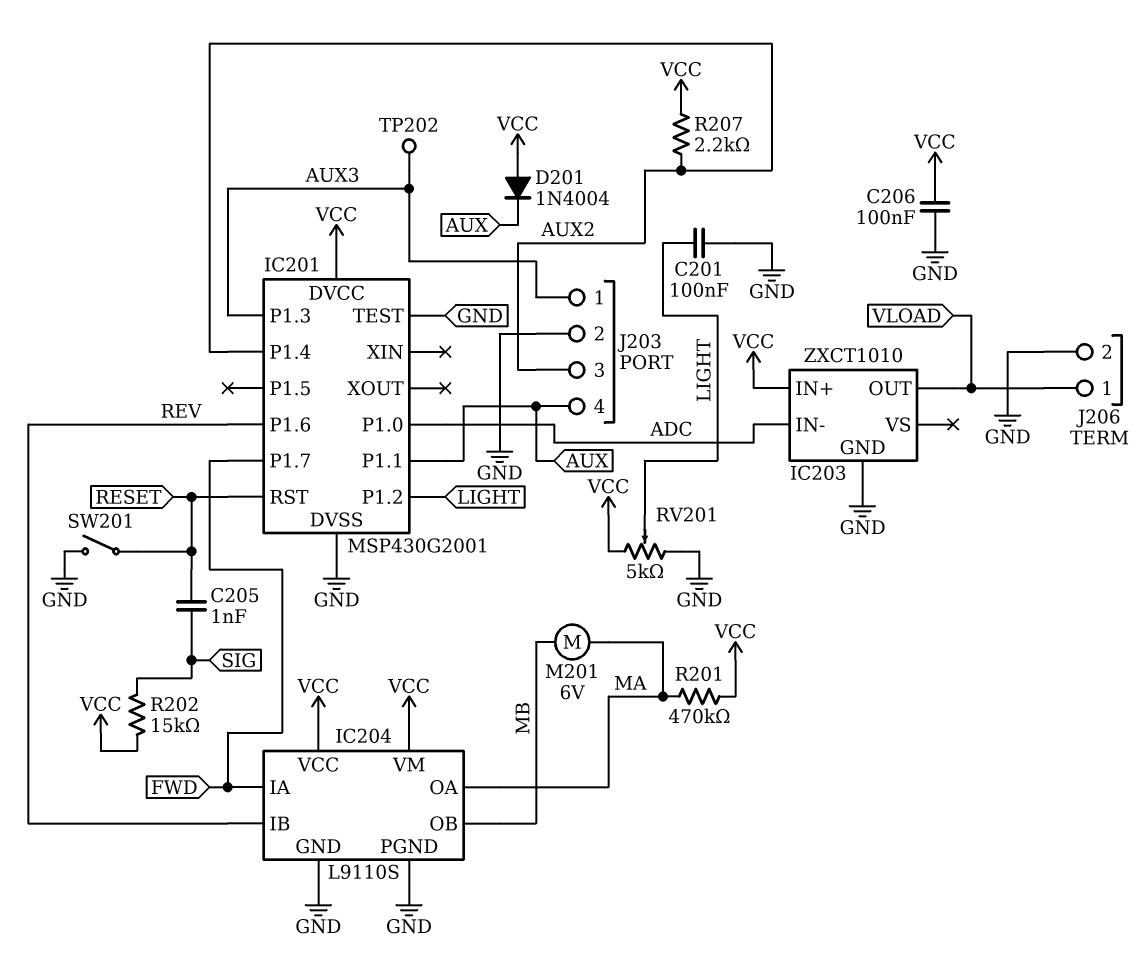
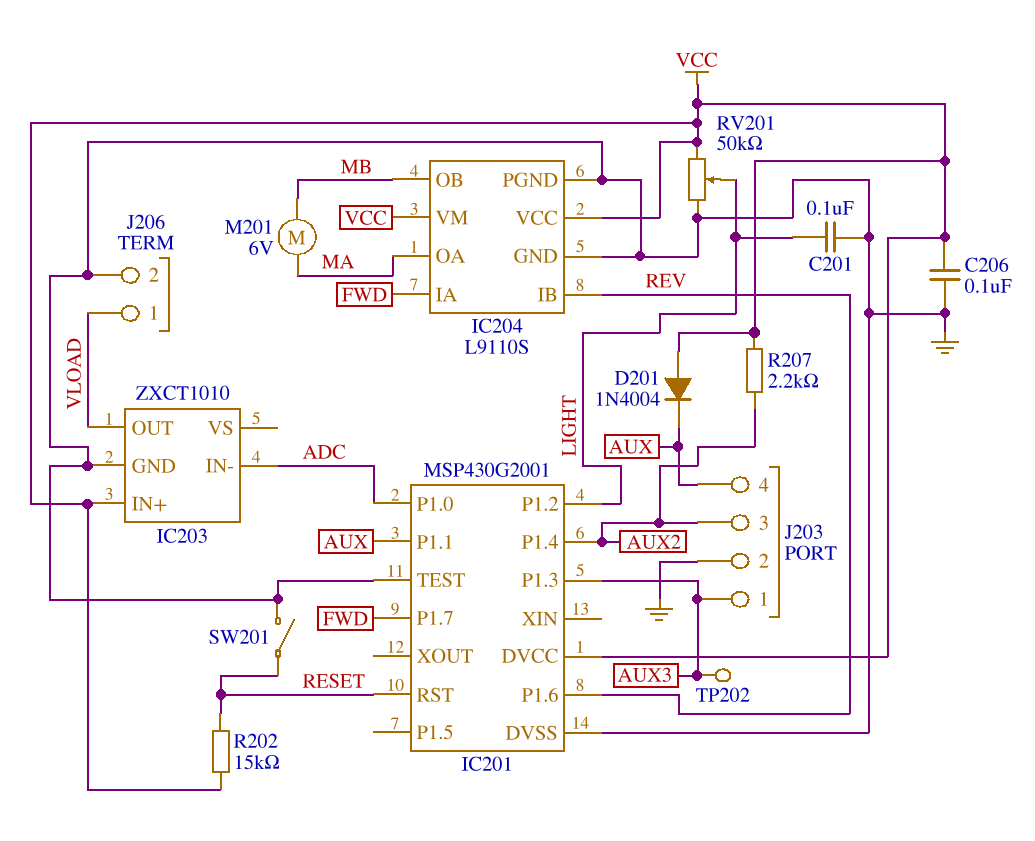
C205: 1nF (RESET, SIG) -> none
R201: 470k (MA, VCC) -> none
R202: 15k (SIG, VCC) -> 15k (RESET, VCC)
RV201: 5k (GND, VCC, wiper LIGHT) -> 50k (GND, VCC, wiper LIGHT)

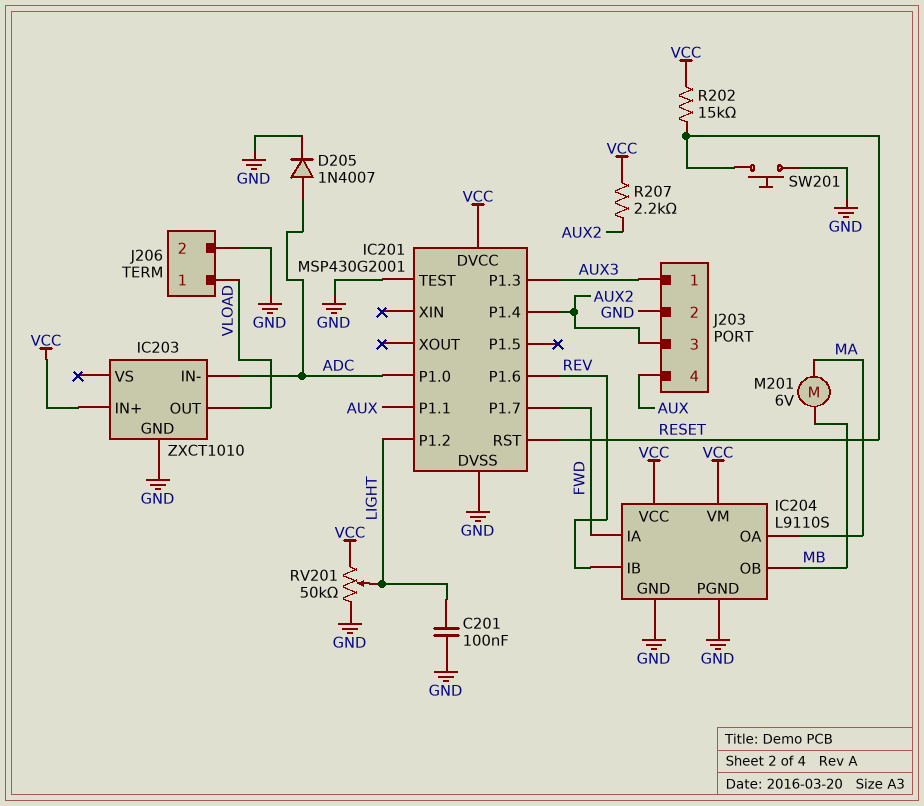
C206: 100nF (GND, VCC) -> none
D201: diode 1N4004 (A VCC, K AUX) -> none
D205: none -> diode 1N4007 (A ADC, K GND)
SW201: switch (GND, RESET) -> button (GND, RESET)
TP202: test point (AUX3) -> none

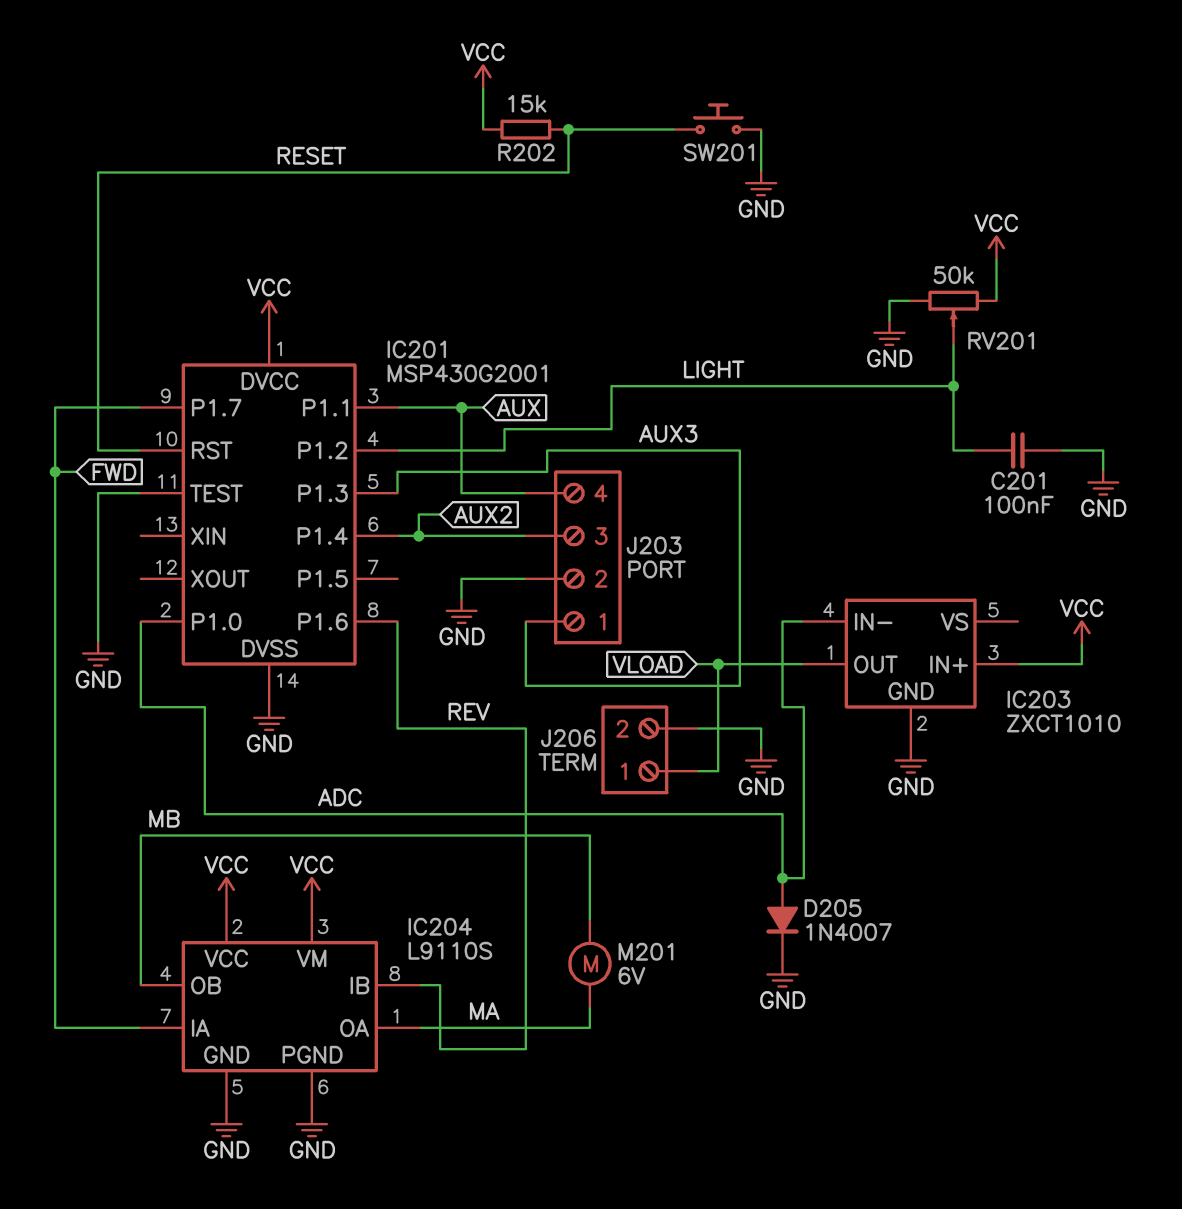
R207: 2.2k (AUX2, VCC) -> none

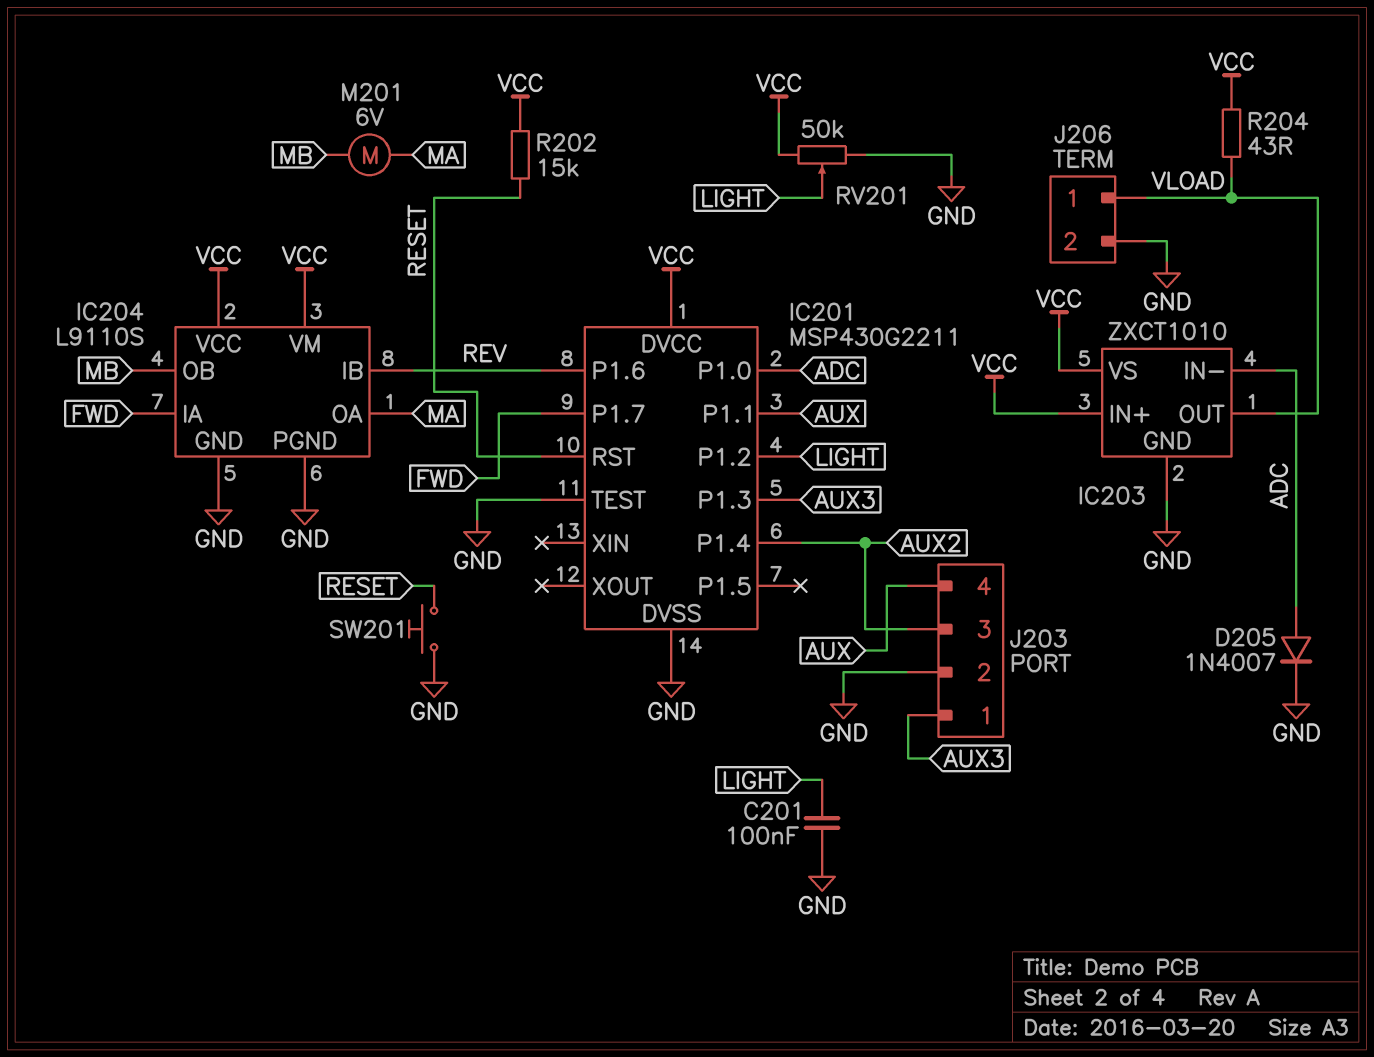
IC201: MSP430G2001 -> MSP430G2211
IC203 pin VS: none -> VCC
R204: none -> 43 (VCC, VLOAD)

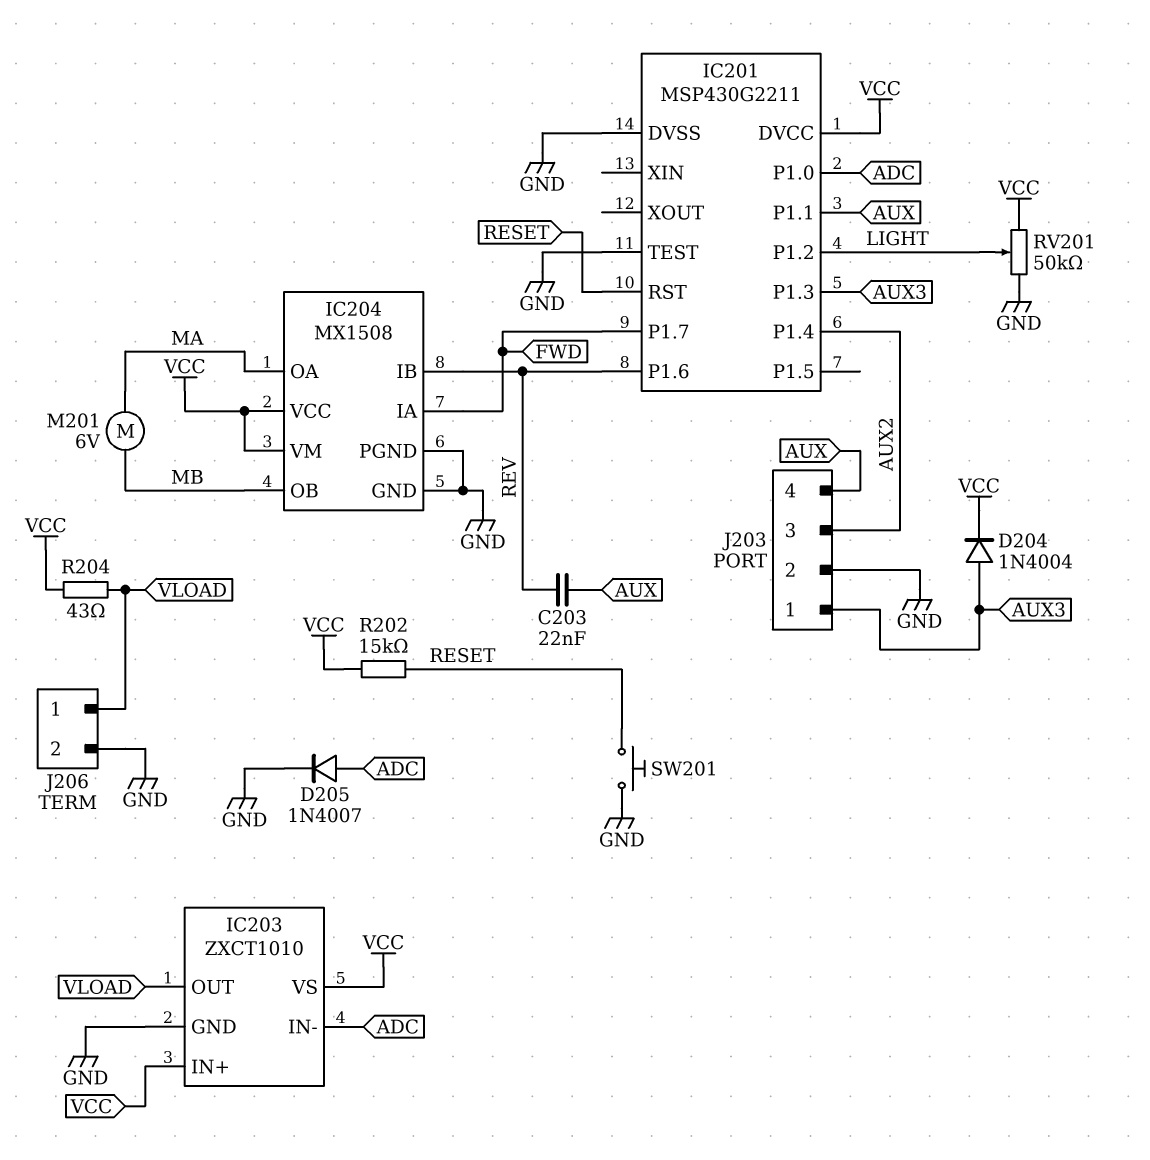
C201: 100nF (GND, LIGHT) -> none
C203: none -> 22nF (AUX, REV)
D204: none -> diode 1N4004 (A AUX3, K VCC)
IC204: L9110S -> MX1508

